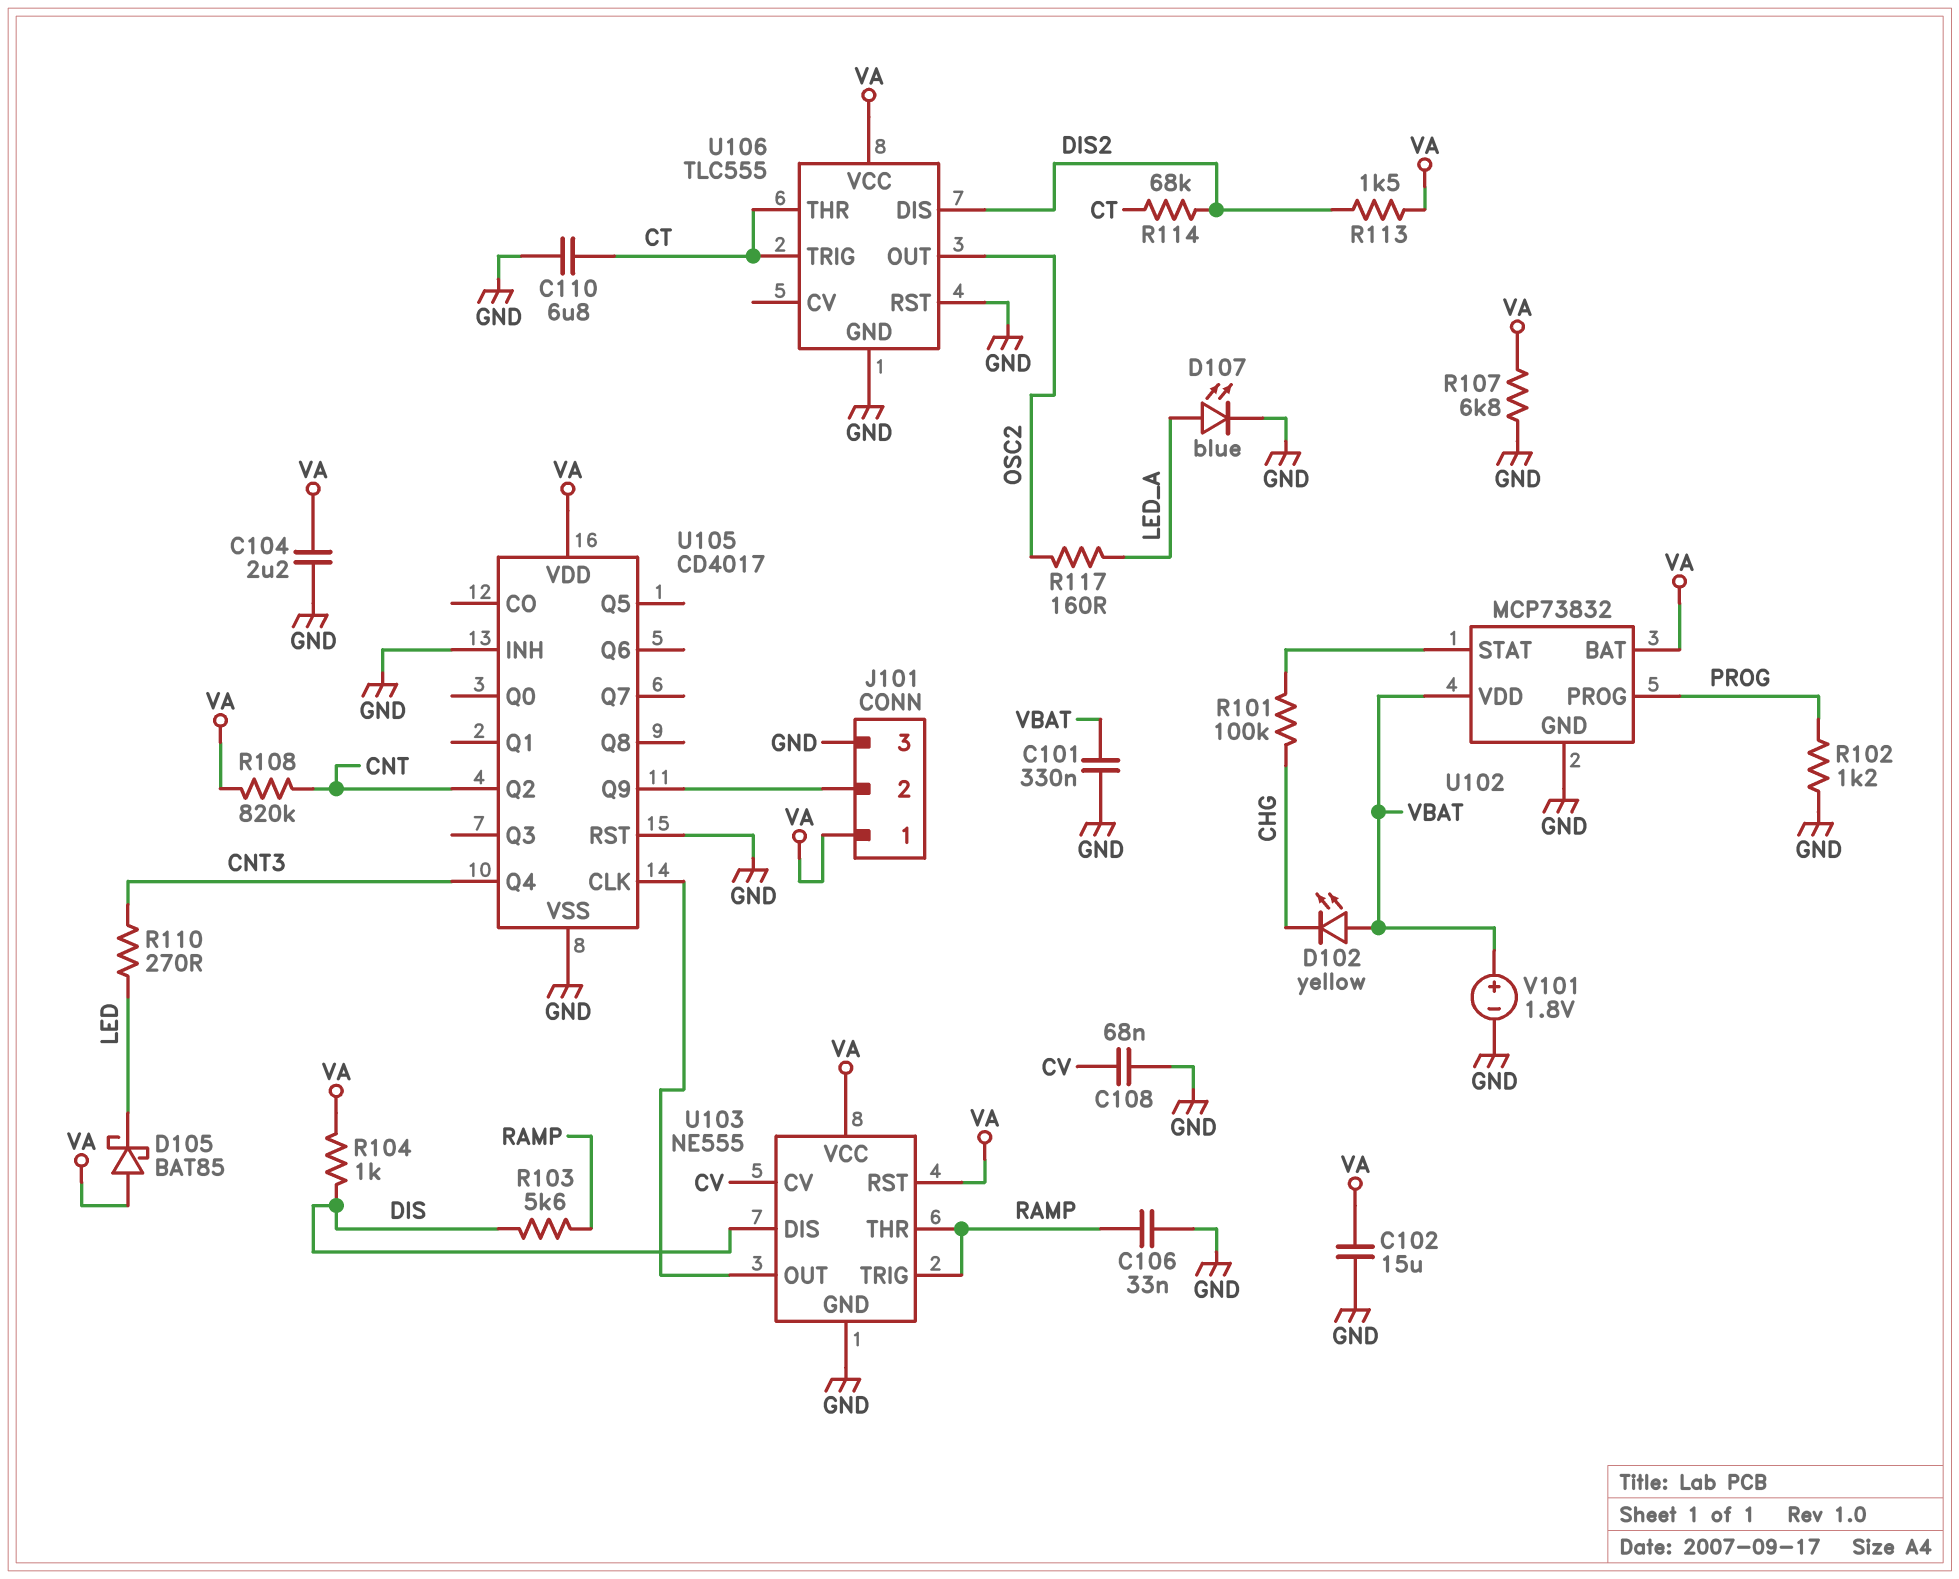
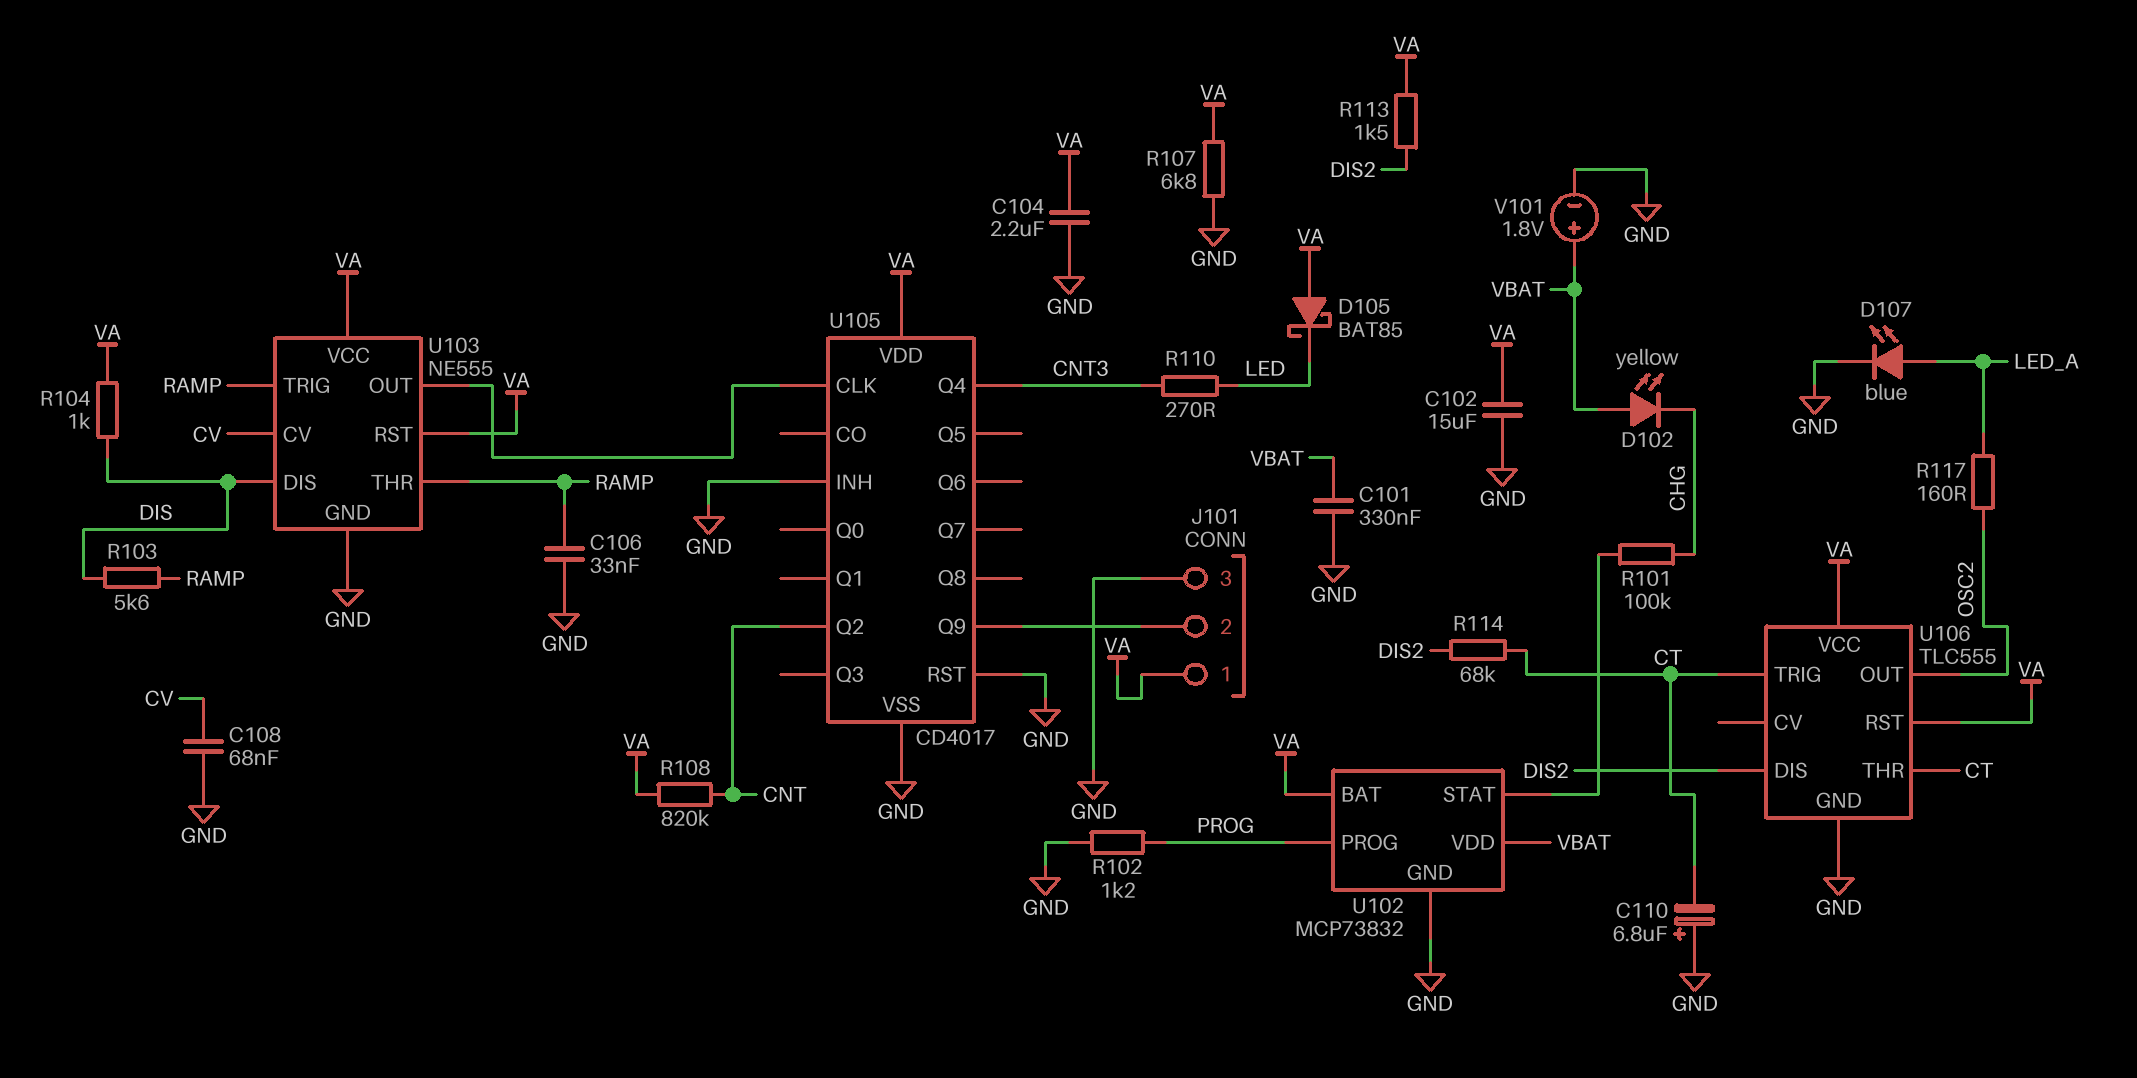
C110: 6.8uF (CT, GND) -> 6.8uF (plus GND, minus CT)
U106 pin RST: GND -> VA

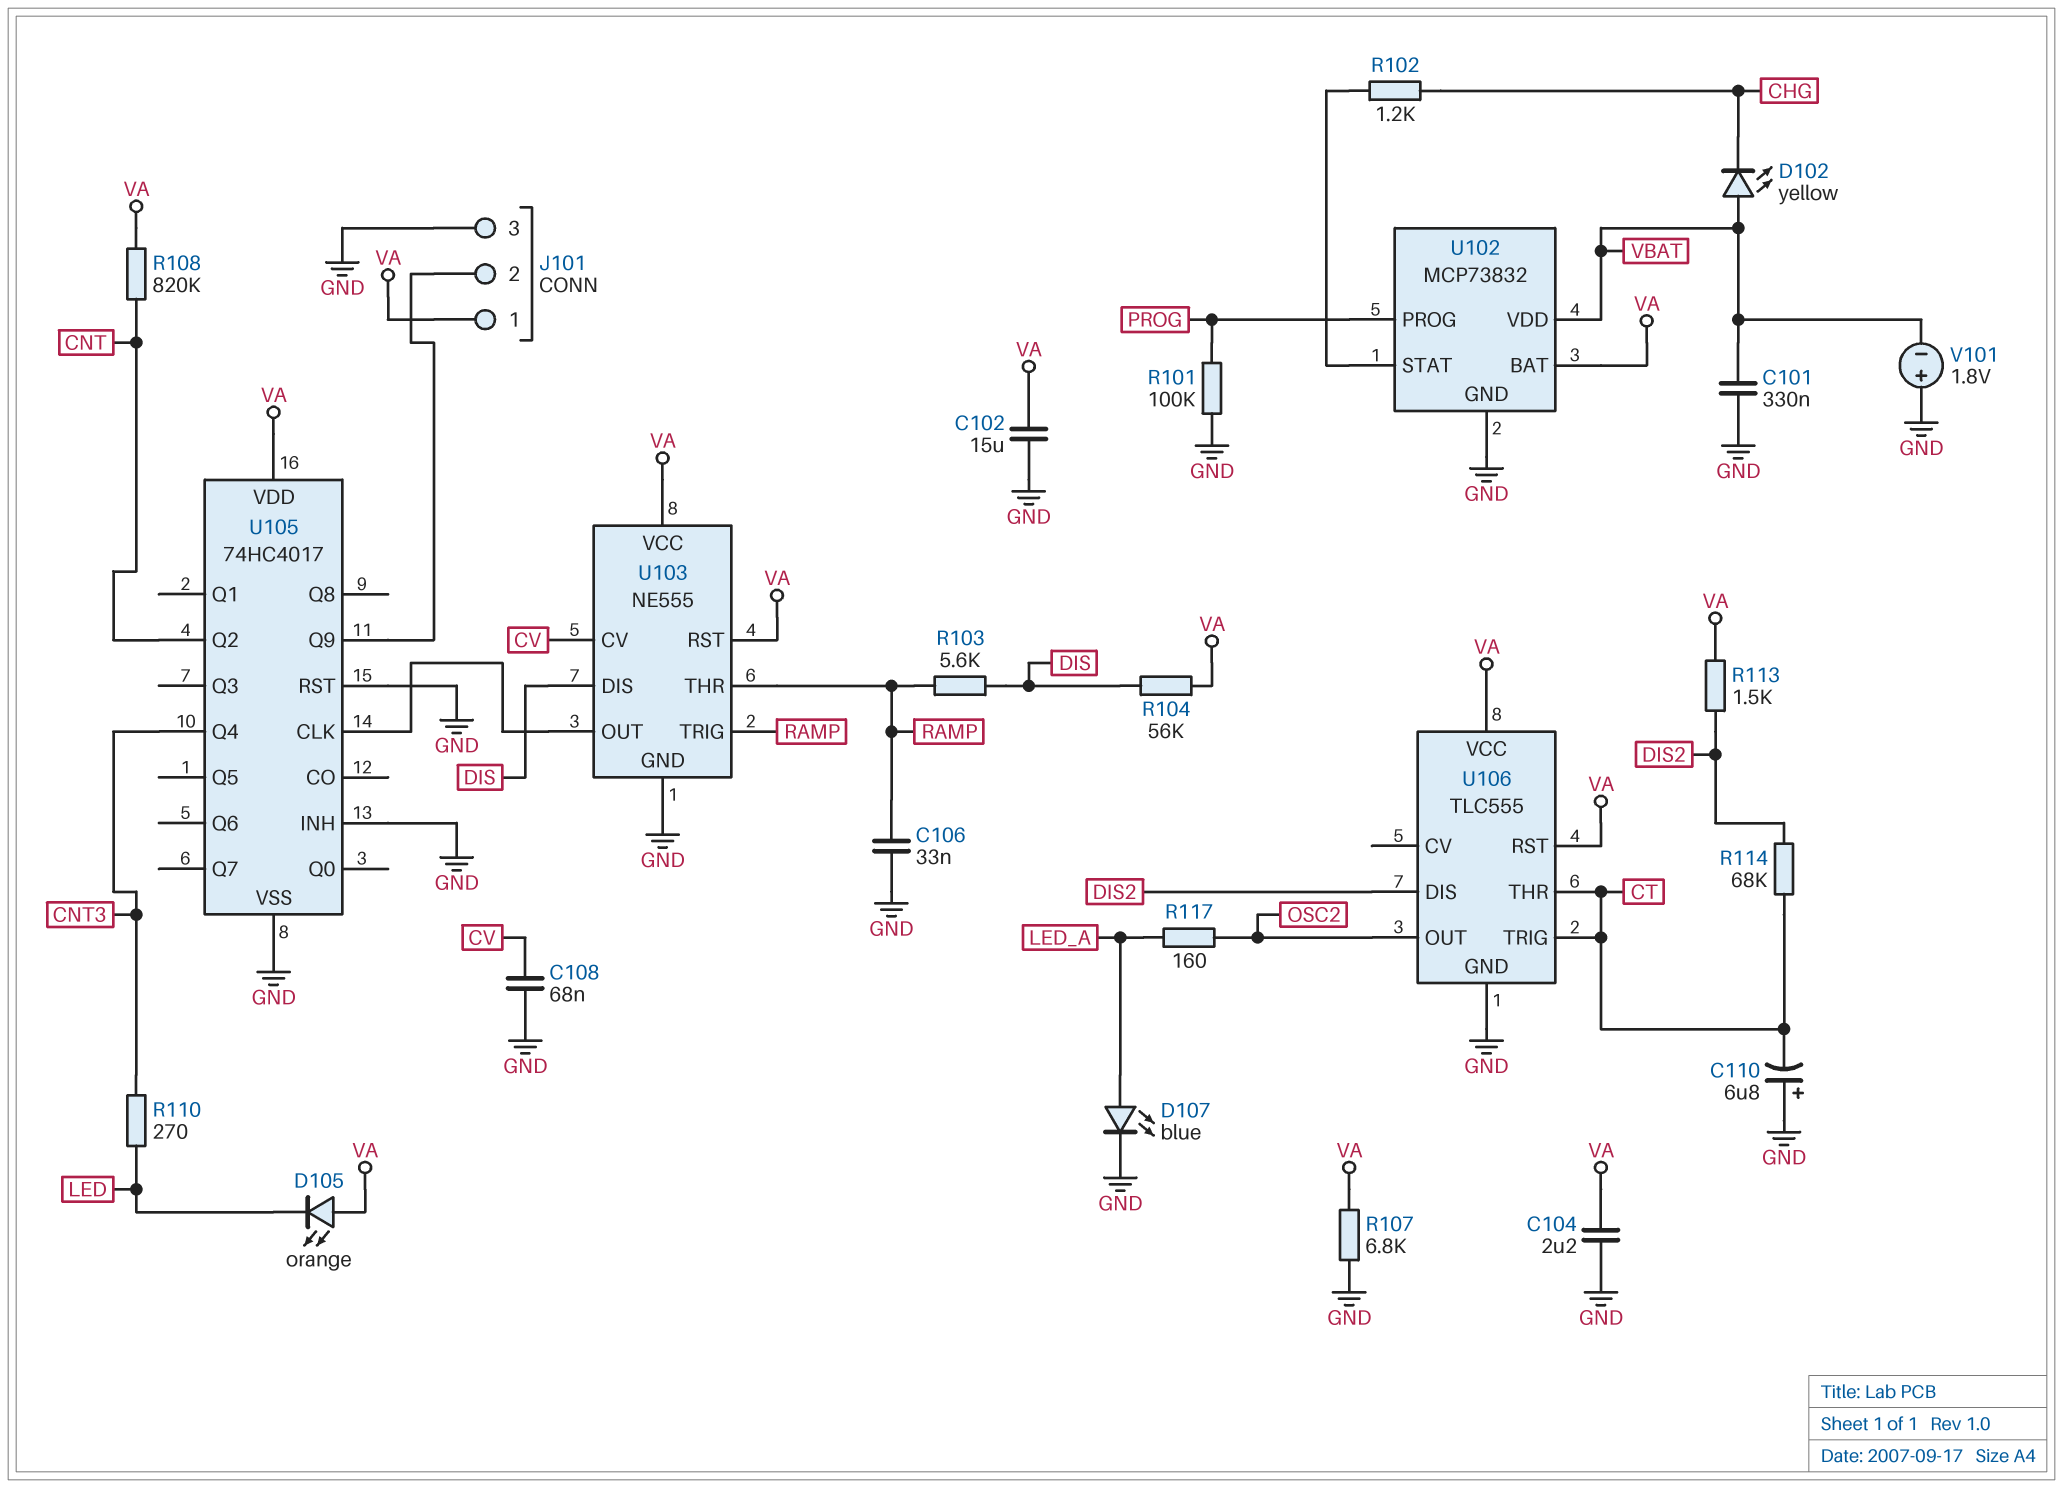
D105: schottky BAT85 (A VA, K LED) -> LED orange (A VA, K LED)
R101: 100k (CHG, U102/STAT) -> 100k (GND, PROG)
R102: 1.2k (GND, PROG) -> 1.2k (CHG, U102/STAT)
R104: 1k (DIS, VA) -> 56k (DIS, VA)
U105: CD4017 -> 74HC4017
V101: 1.8V (plus VBAT, minus GND) -> 1.8V (plus GND, minus VBAT)

